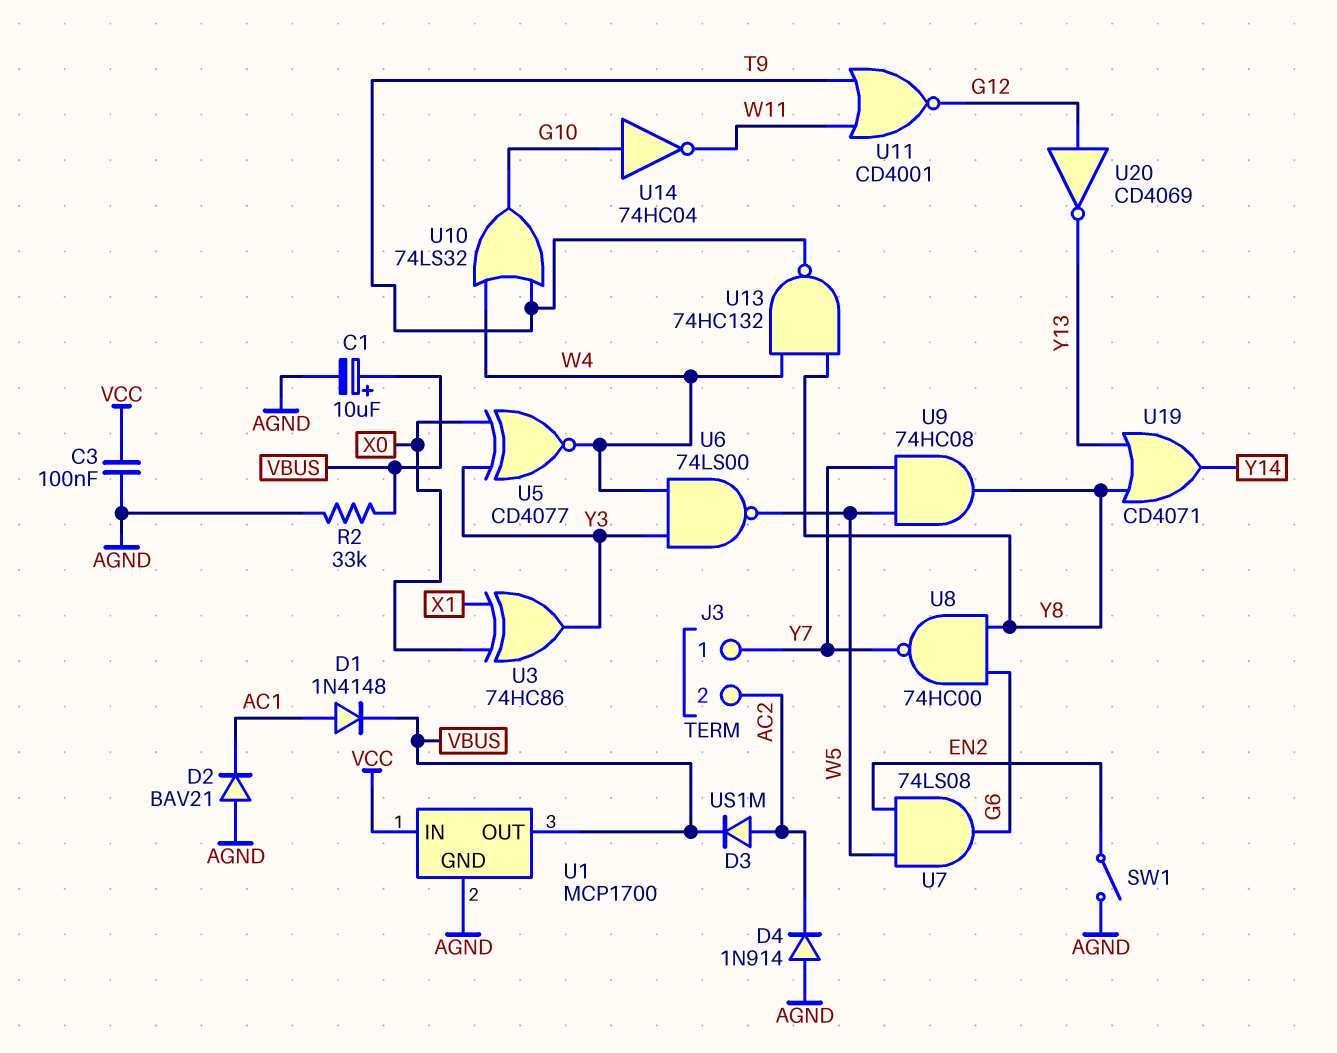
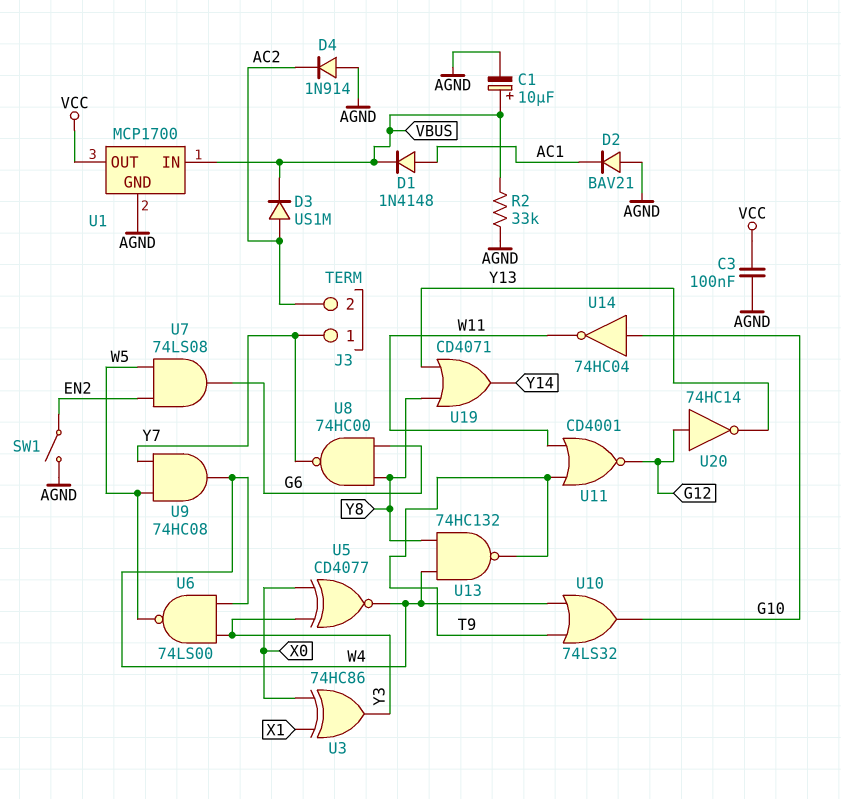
U1 pin IN: VCC -> VBUS
U1 pin OUT: VBUS -> VCC
U9: AND 74HC08 (in W5, in Y7, out Y8) -> AND 74HC08 (in W5, in Y7, out W4)
U20: NOT CD4069 (in G12, out Y13) -> NOT 74HC14 (in G12, out Y13)

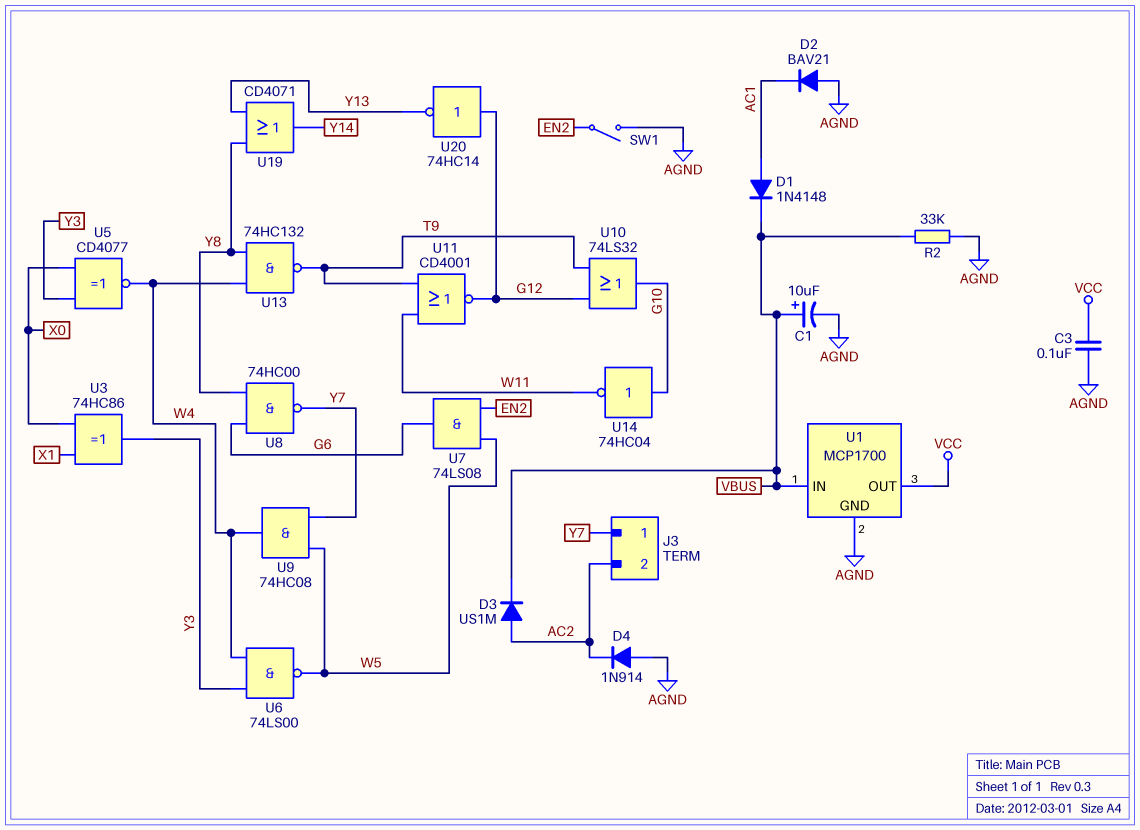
U10: OR 74LS32 (in T9, in W4, out G10) -> OR 74LS32 (in G12, in T9, out G10)

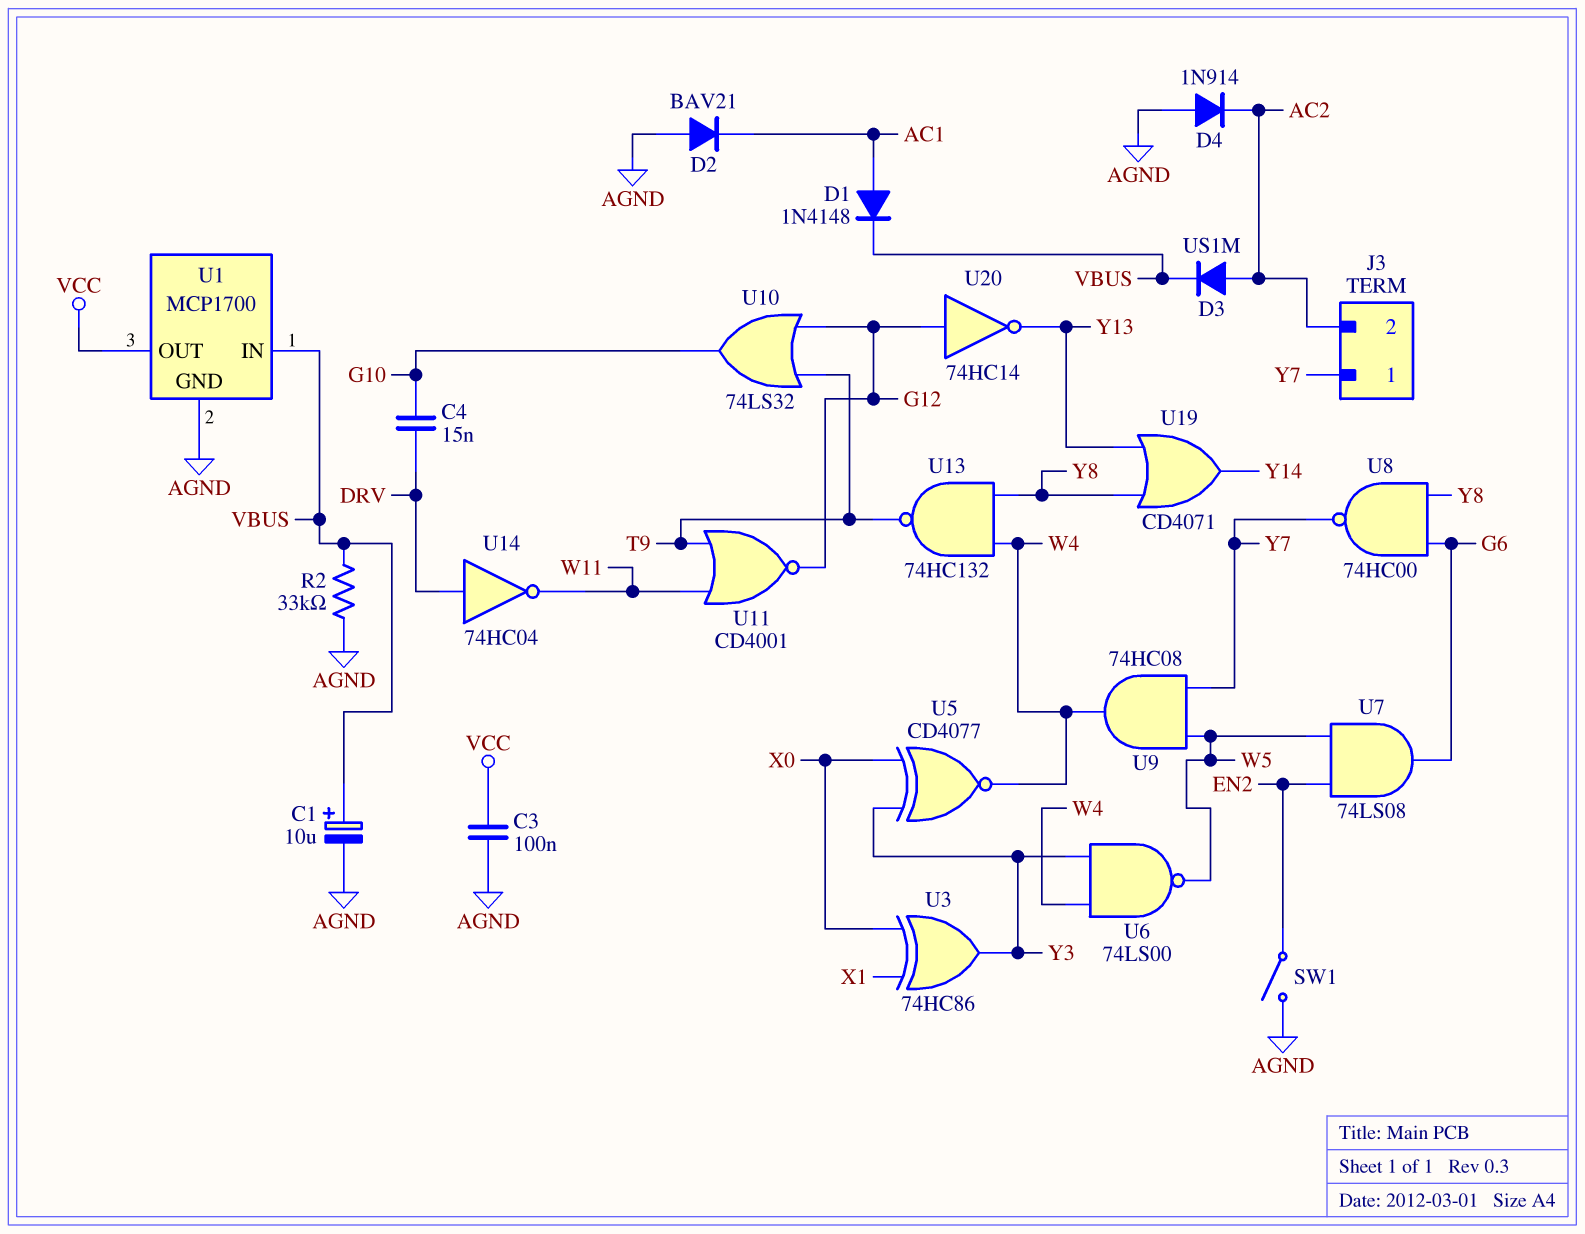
C4: none -> 15nF (DRV, G10)
U14: NOT 74HC04 (in G10, out W11) -> NOT 74HC04 (in DRV, out W11)

